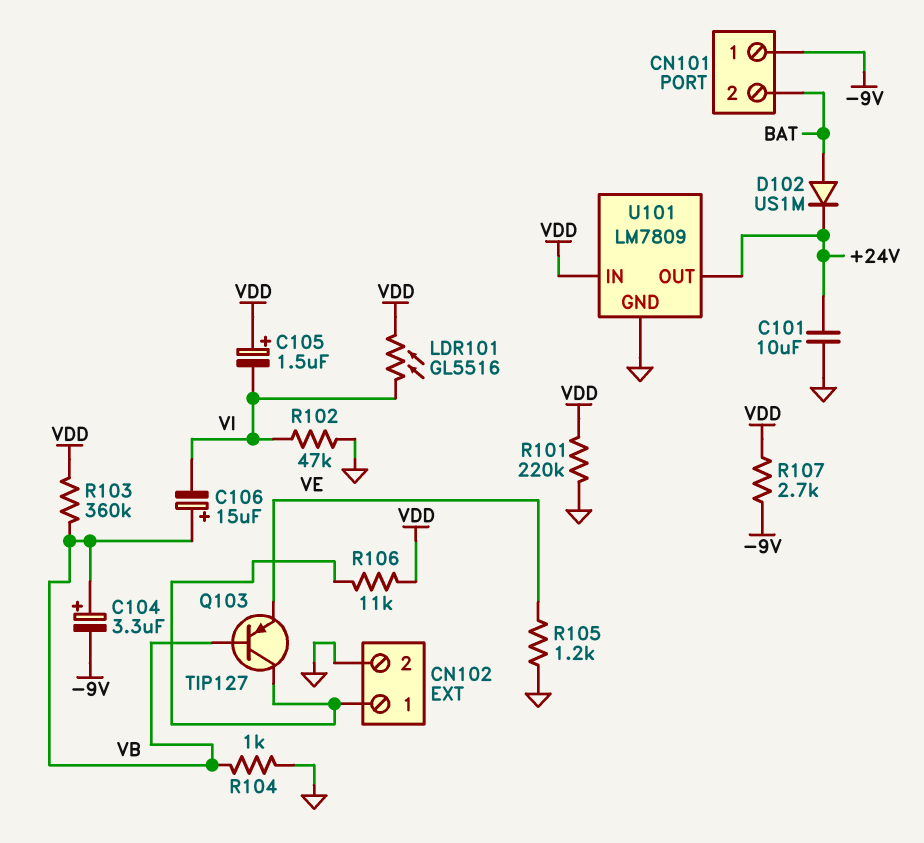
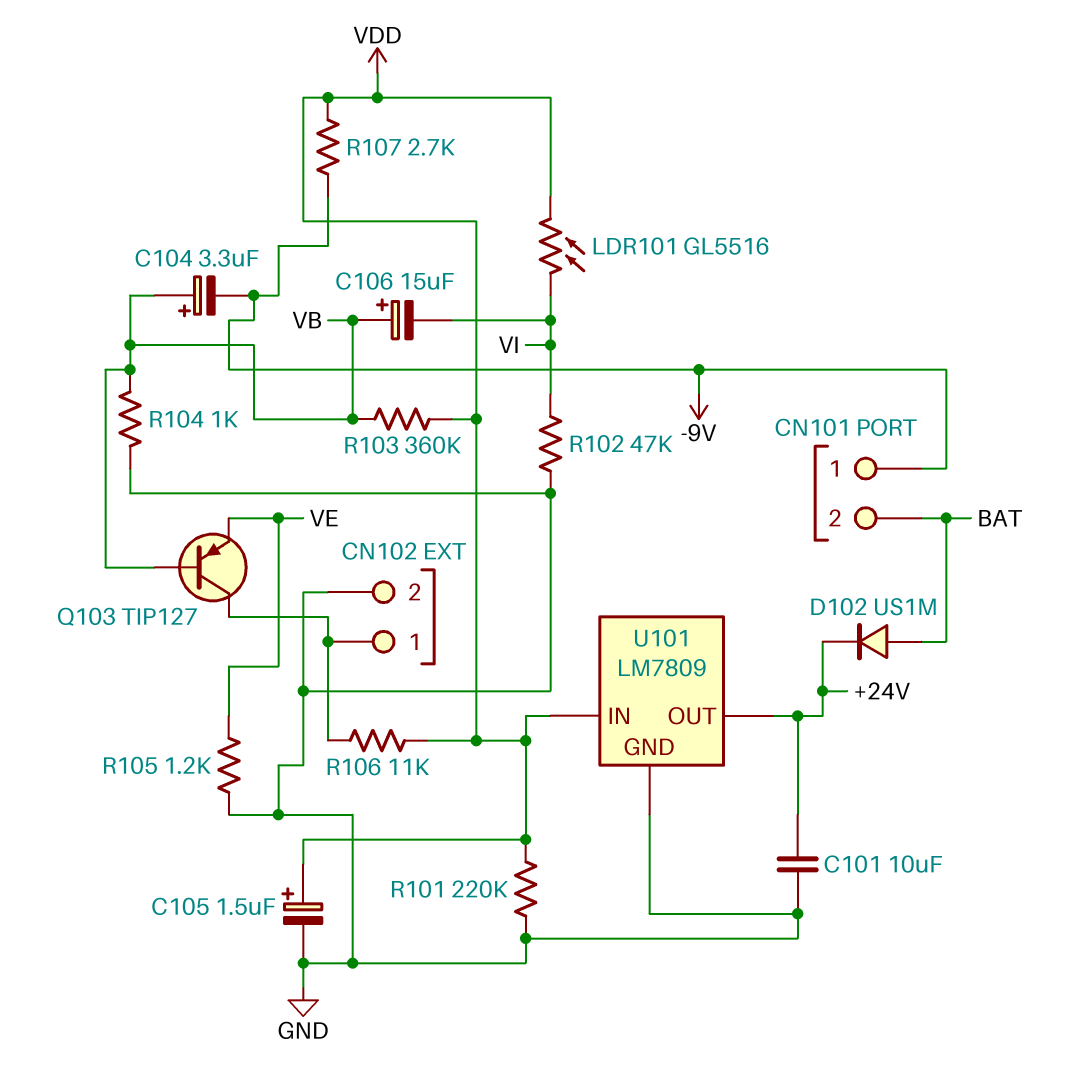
C105: 1.5uF (plus VDD, minus VI) -> 1.5uF (plus VDD, minus GND)

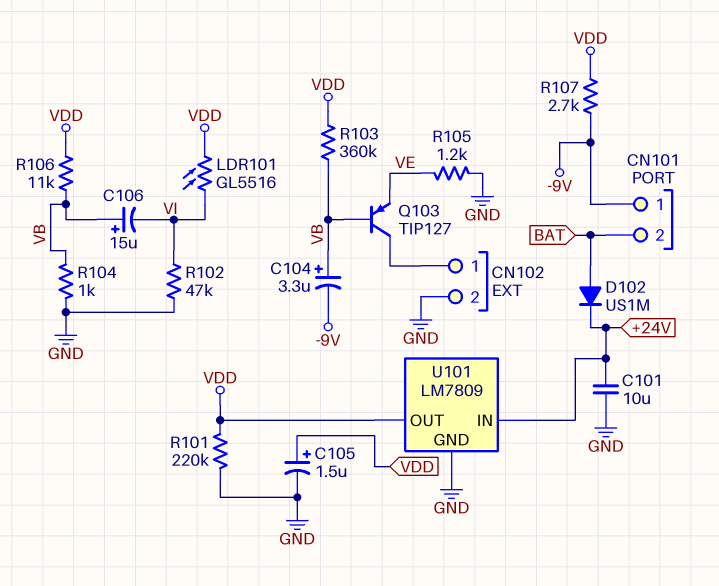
R106: 11k (CN102/1, VDD) -> 11k (VB, VDD)
U101 pin IN: VDD -> +24V
U101 pin OUT: +24V -> VDD

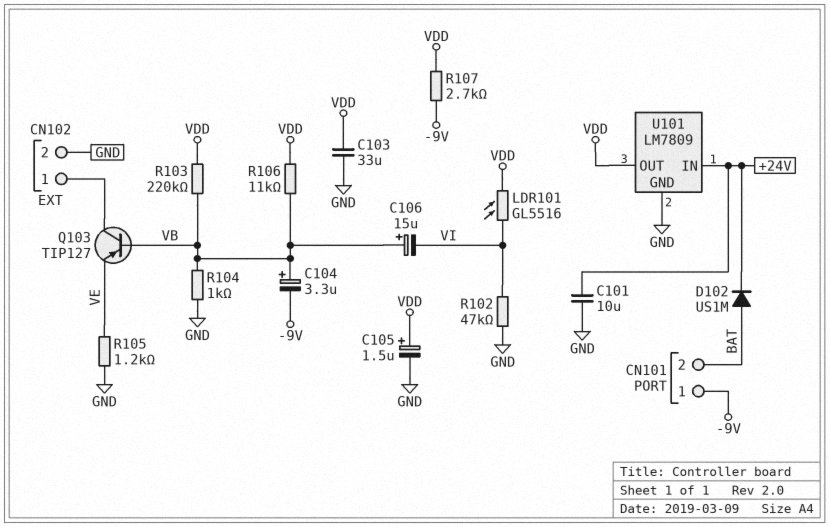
C103: none -> 33uF (GND, VDD)
R101: 220k (GND, VDD) -> none
R103: 360k (VB, VDD) -> 220k (VB, VDD)

